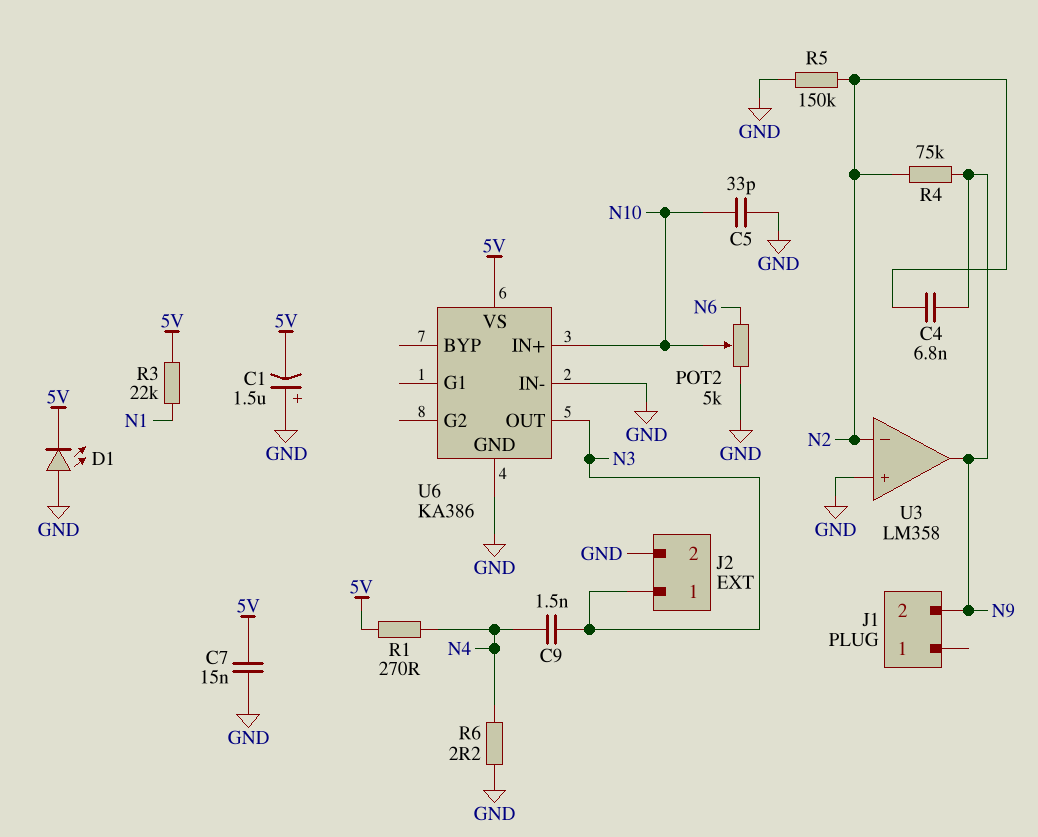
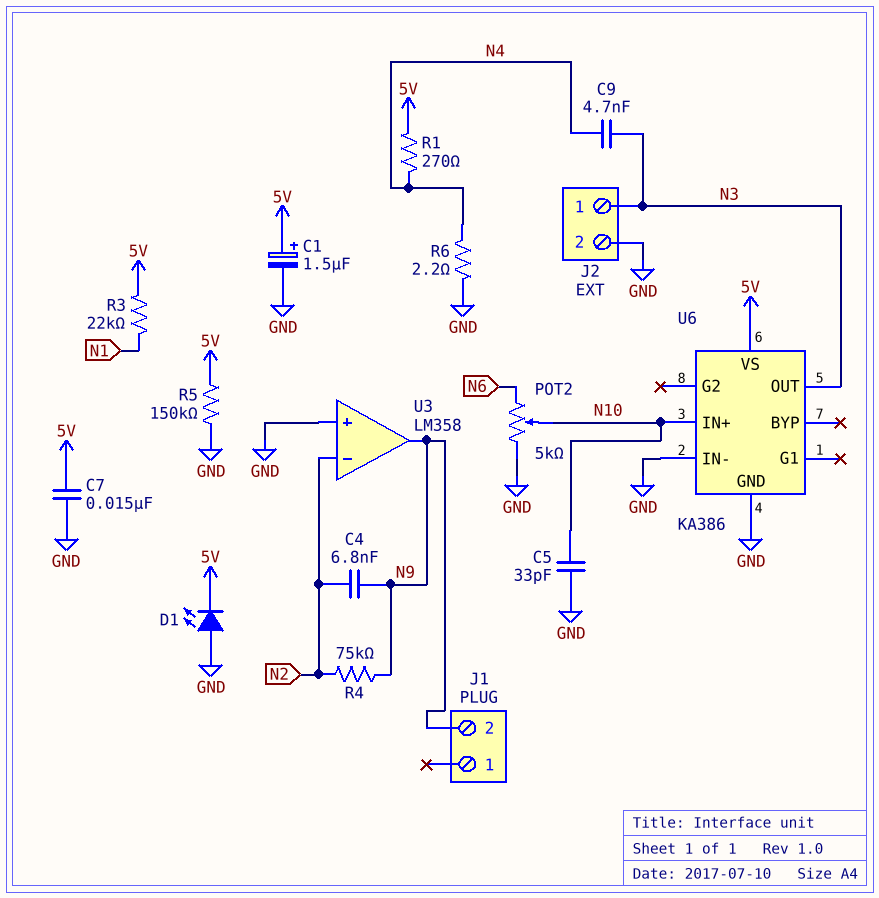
C1: 1.5uF (plus GND, minus 5V) -> 1.5uF (plus 5V, minus GND)
C9: 1.5nF (N3, N4) -> 4.7nF (N3, N4)
R5: 150k (GND, N2) -> 150k (5V, GND)

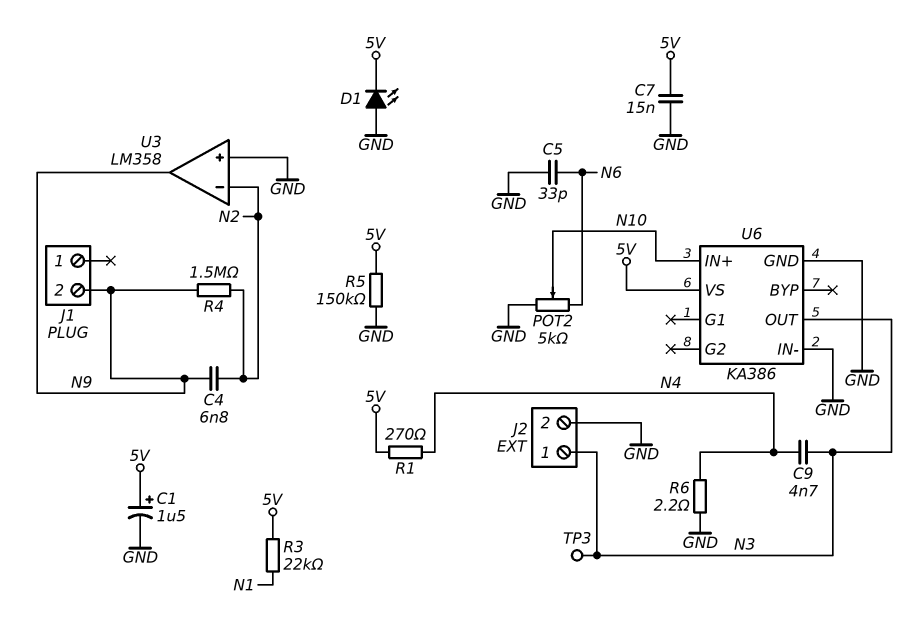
C5: 33pF (GND, N10) -> 33pF (GND, N6)
R4: 75k (N2, N9) -> 1.5M (N2, N9)
TP3: none -> test point (N3)

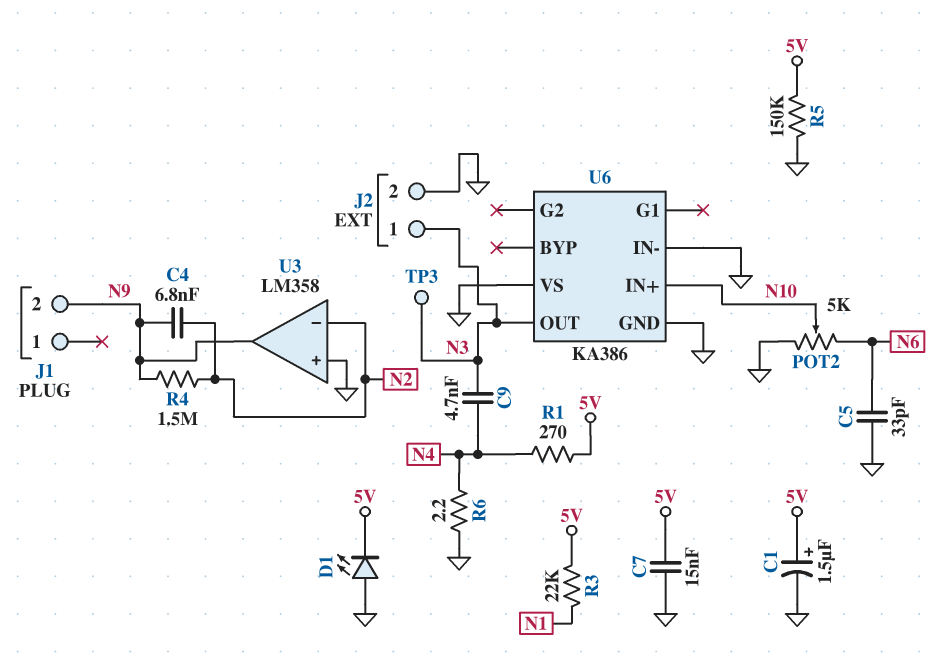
U6 pin VS: 5V -> GND

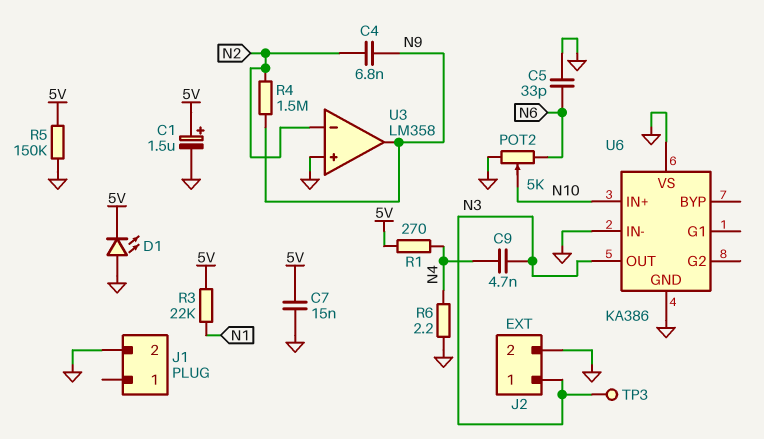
J1 pin 2: N9 -> GND

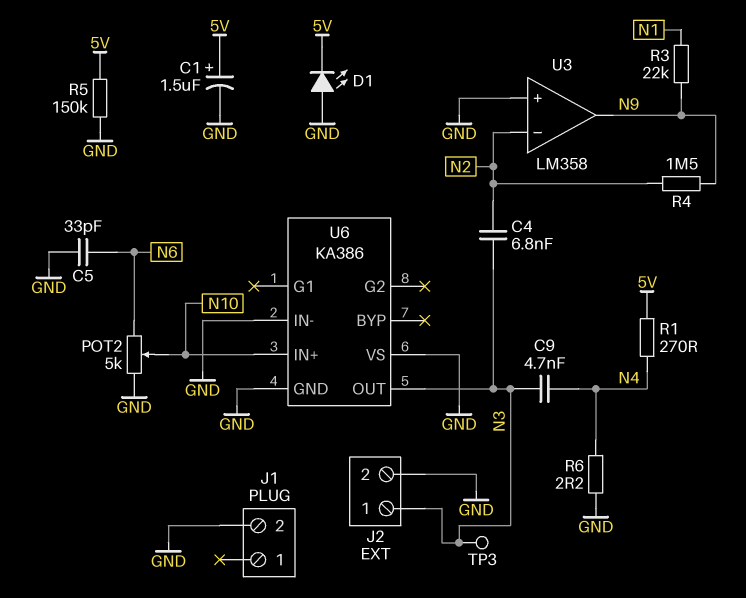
C4: 6.8nF (N2, N9) -> 6.8nF (N2, N3)
C7: 15nF (5V, GND) -> none
R3: 22k (5V, N1) -> 22k (N1, N9)

